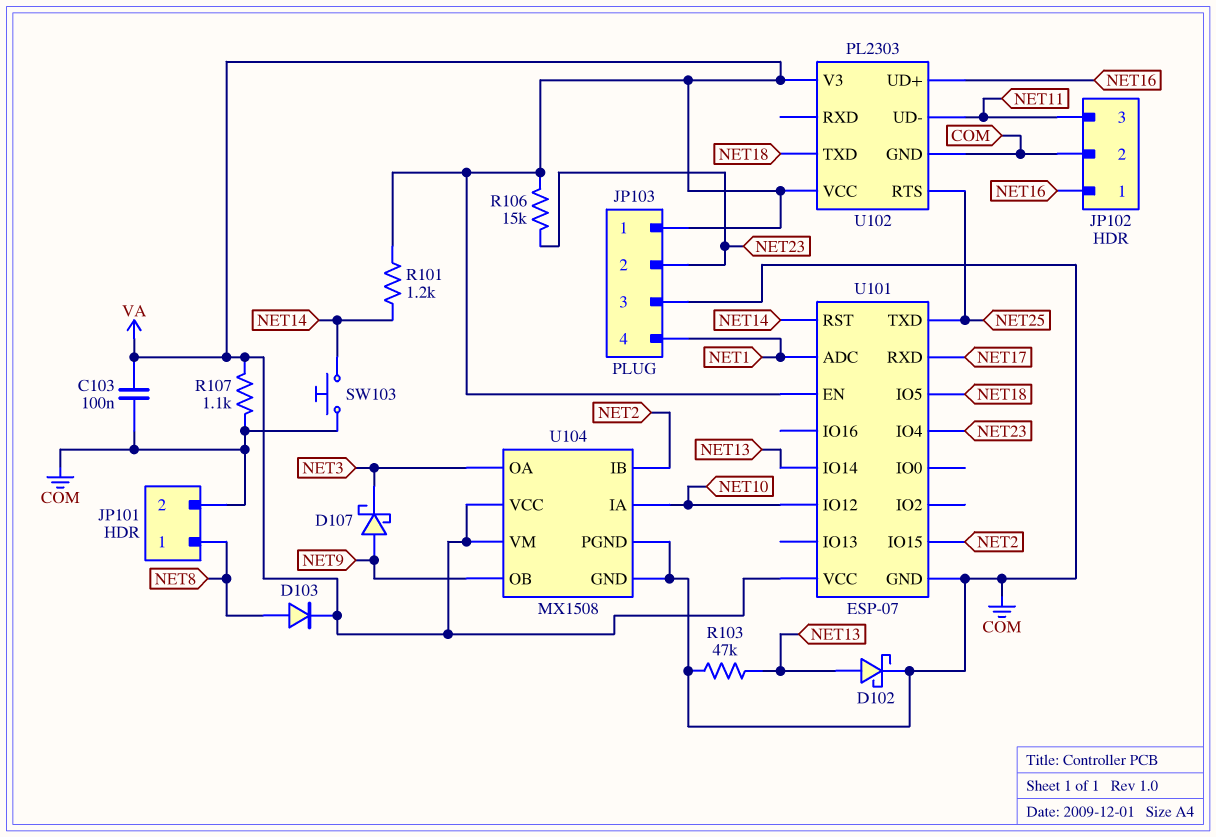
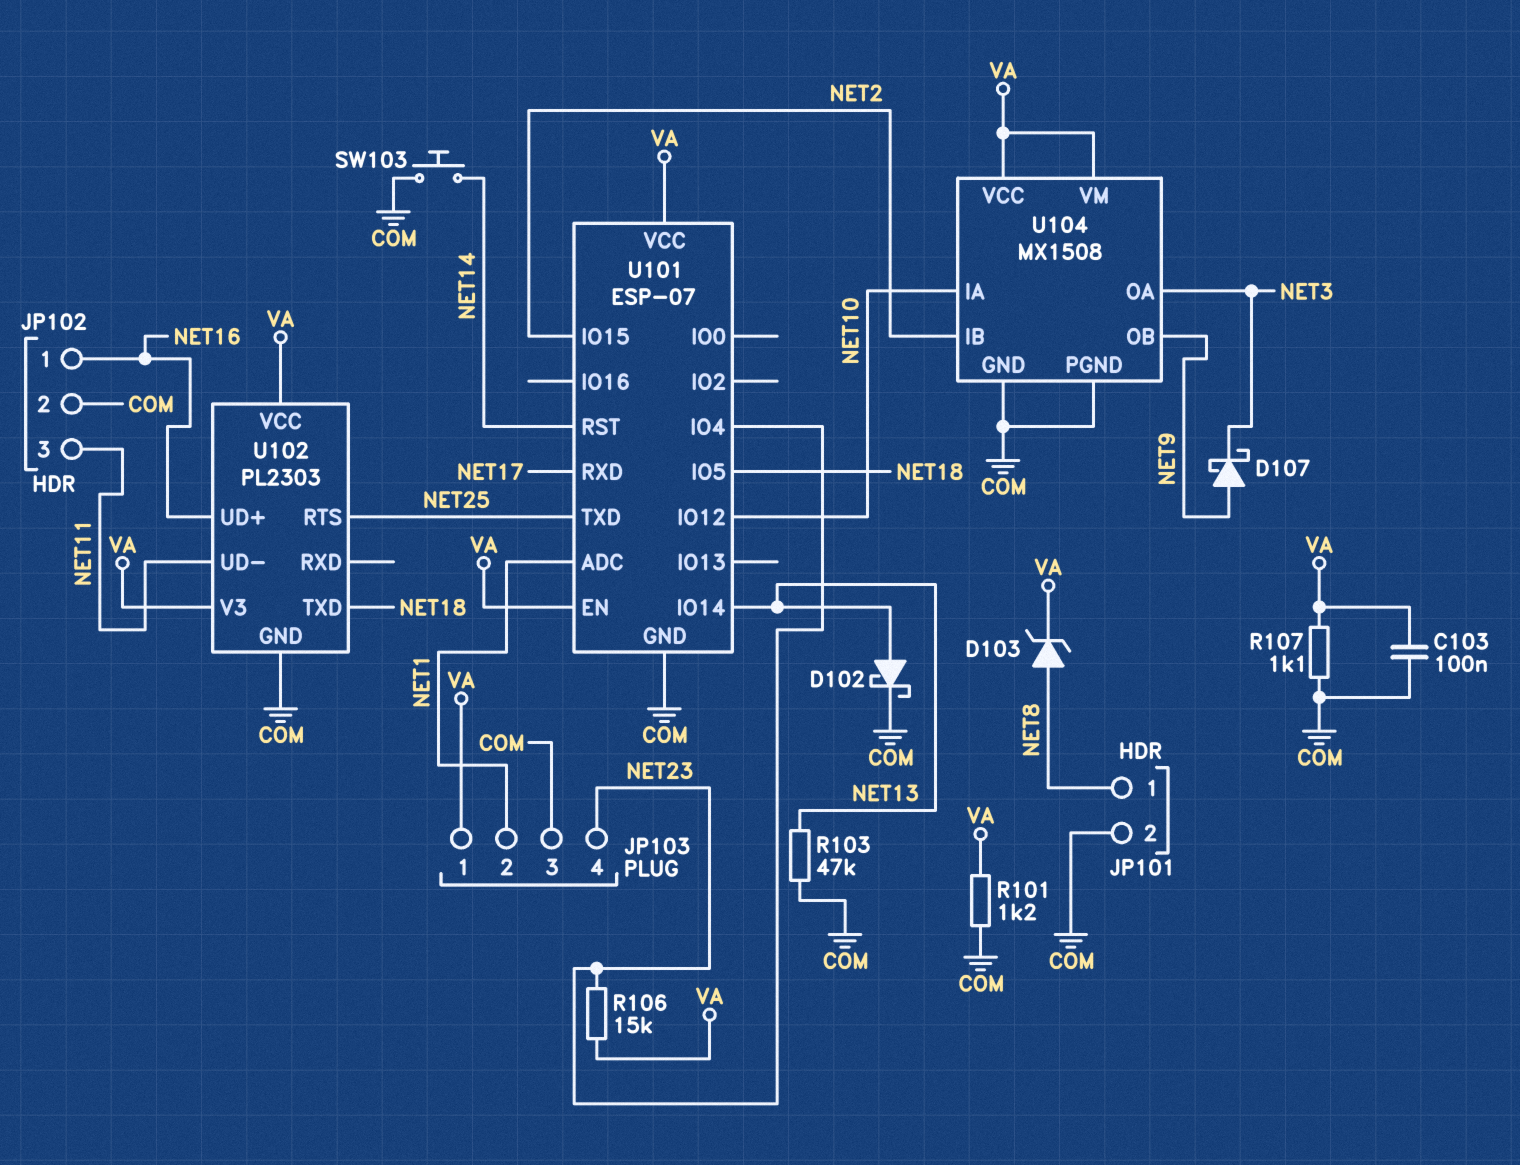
D103: diode (A NET8, K VA) -> zener (A NET8, K VA)
JP103 pin 2: NET23 -> NET1
JP103 pin 4: NET1 -> NET23
R101: 1.2k (NET14, VA) -> 1.2k (COM, VA)

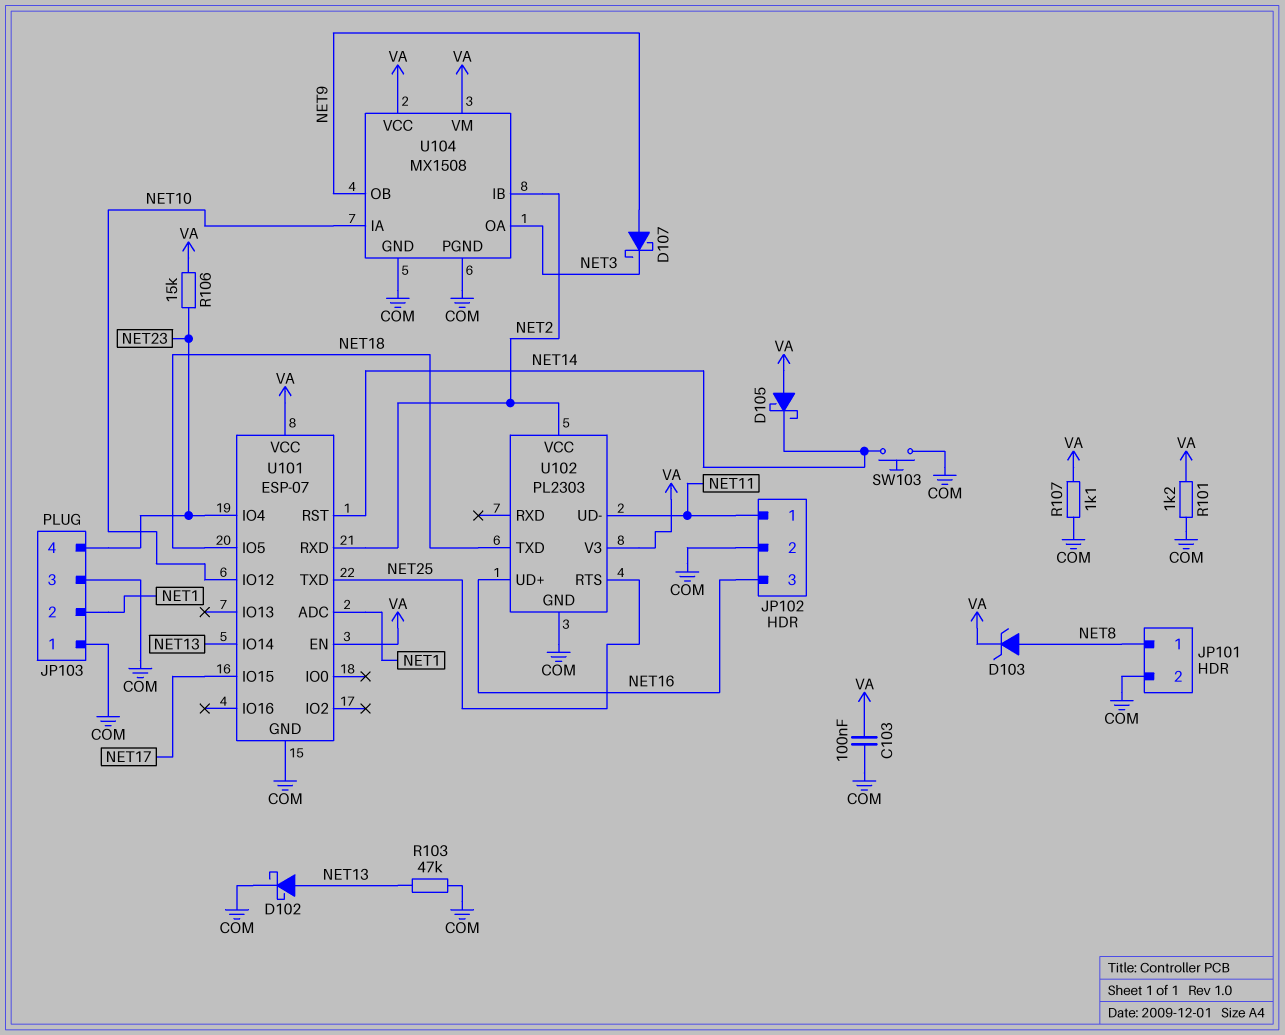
D105: none -> schottky (A VA, K NET14)
JP102 pin 1: NET16 -> NET11
JP102 pin 3: NET11 -> NET16
JP103 pin 1: VA -> COM
U101 pin IO15: NET2 -> NET17
U101 pin RXD: NET17 -> NET2
U102 pin VCC: VA -> NET2

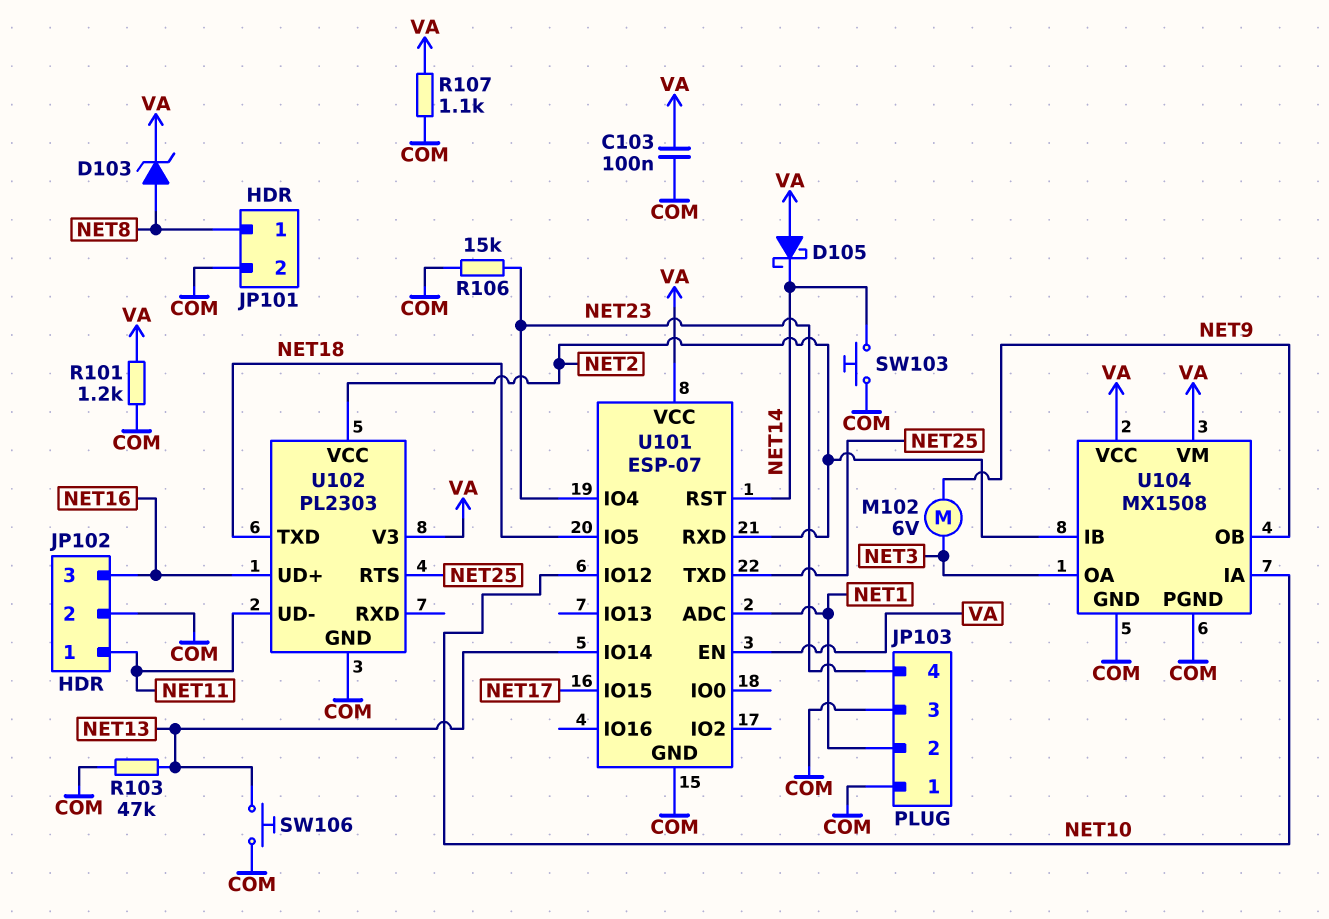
D102: schottky (A NET13, K COM) -> none
D107: schottky (A NET9, K NET3) -> none
M102: none -> motor 6V (NET3, NET9)
R106: 15k (NET23, VA) -> 15k (COM, NET23)
SW106: none -> button (COM, NET13)

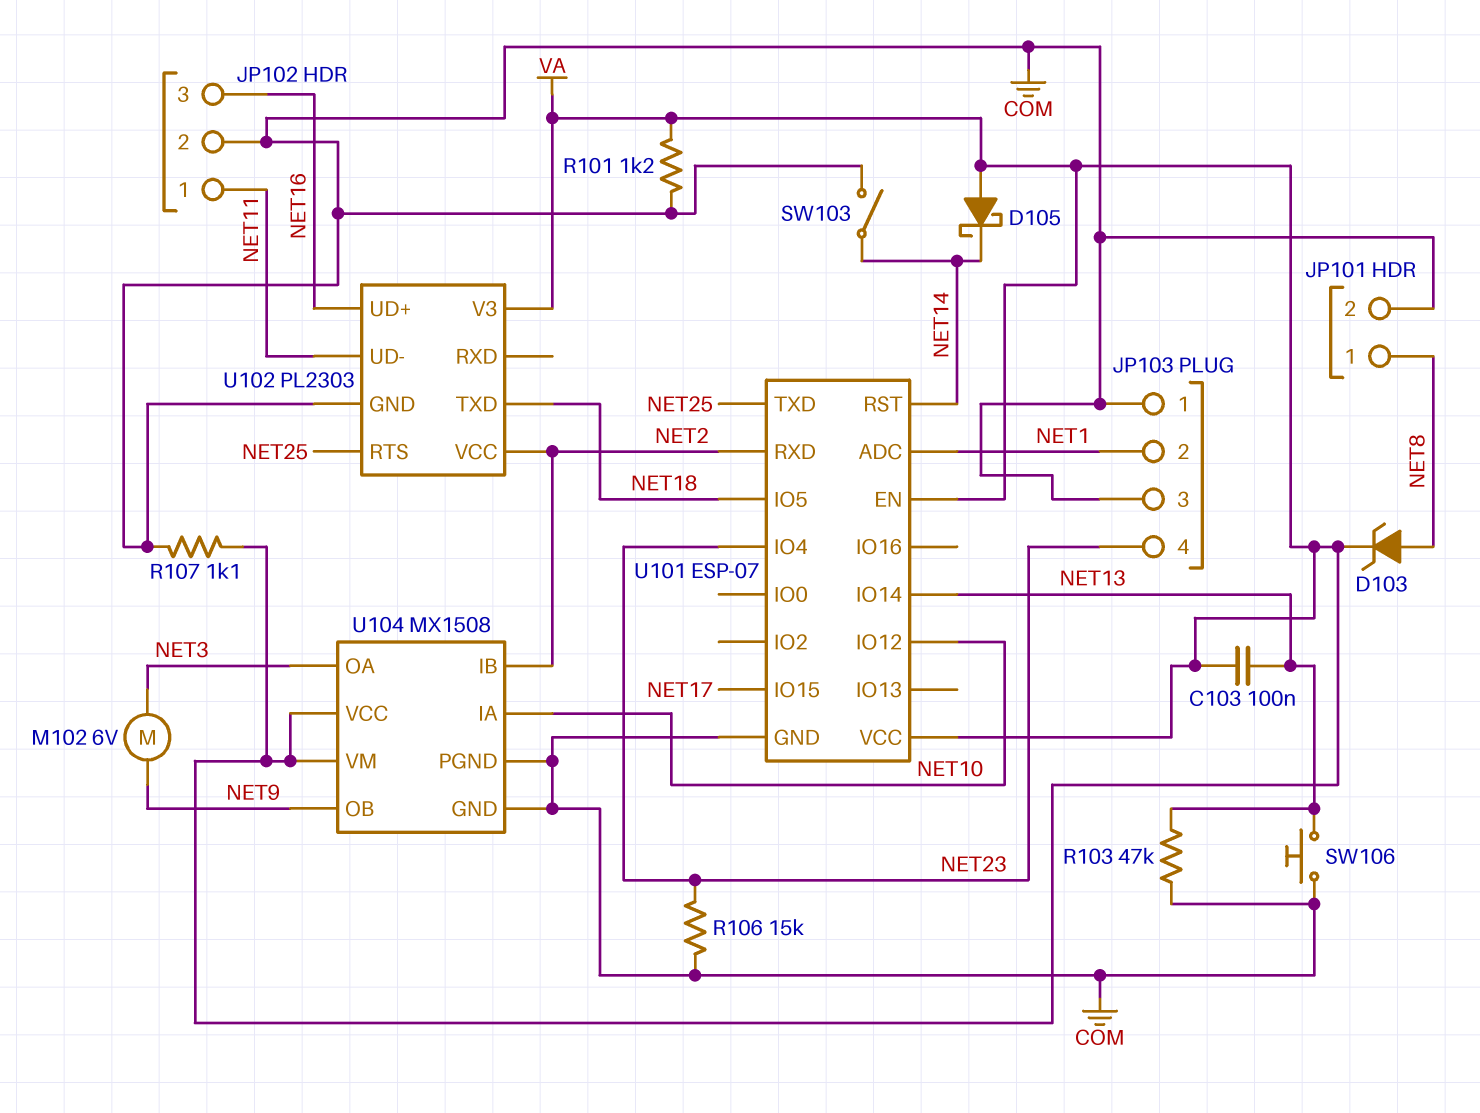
C103: 100nF (COM, VA) -> 100nF (NET13, VA)
SW103: button (COM, NET14) -> switch (COM, NET14)

